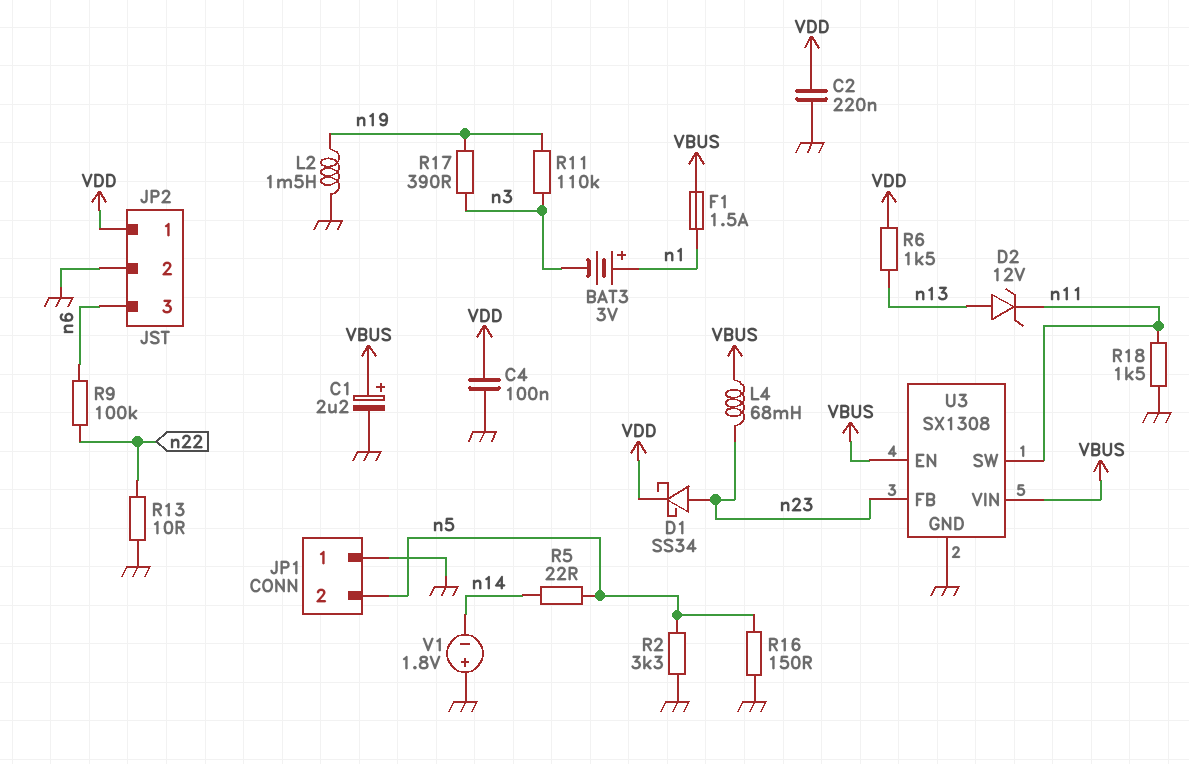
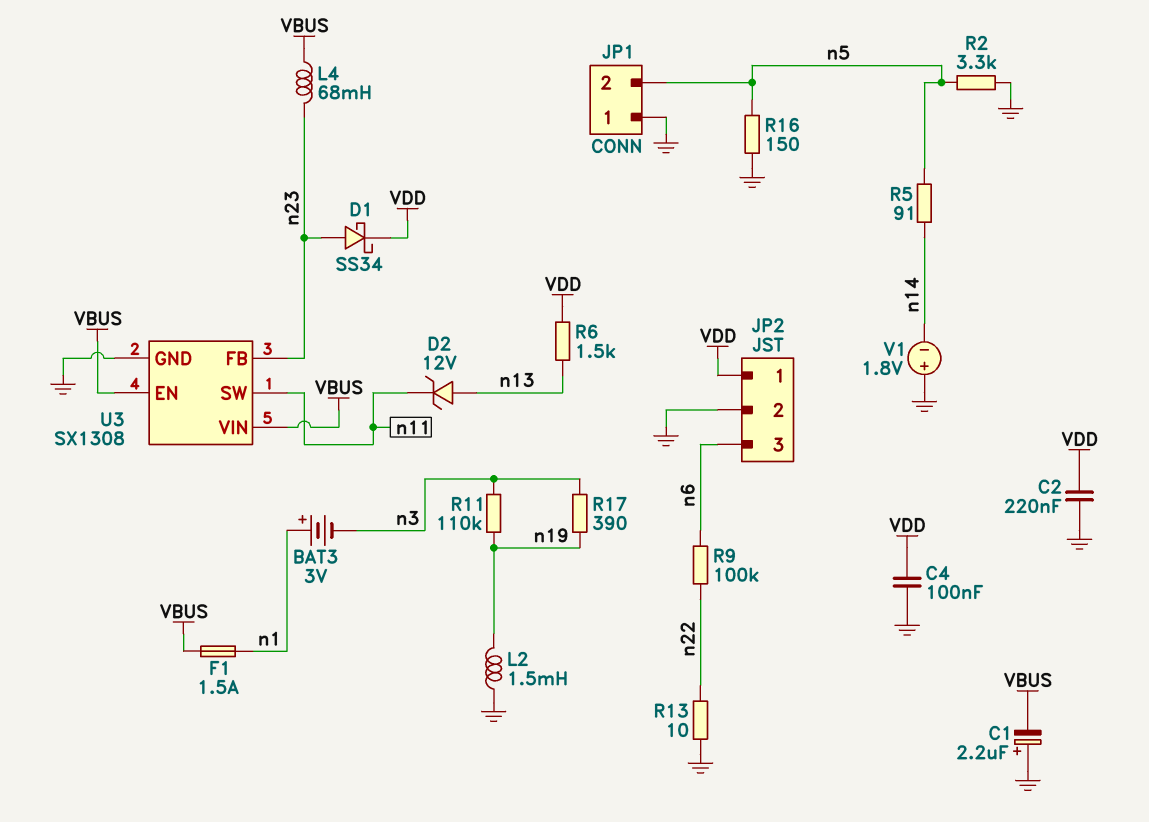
C1: 2.2uF (plus VBUS, minus GND) -> 2.2uF (plus GND, minus VBUS)
R5: 22 (n5, n14) -> 91 (n5, n14)
R18: 1.5k (GND, n11) -> none

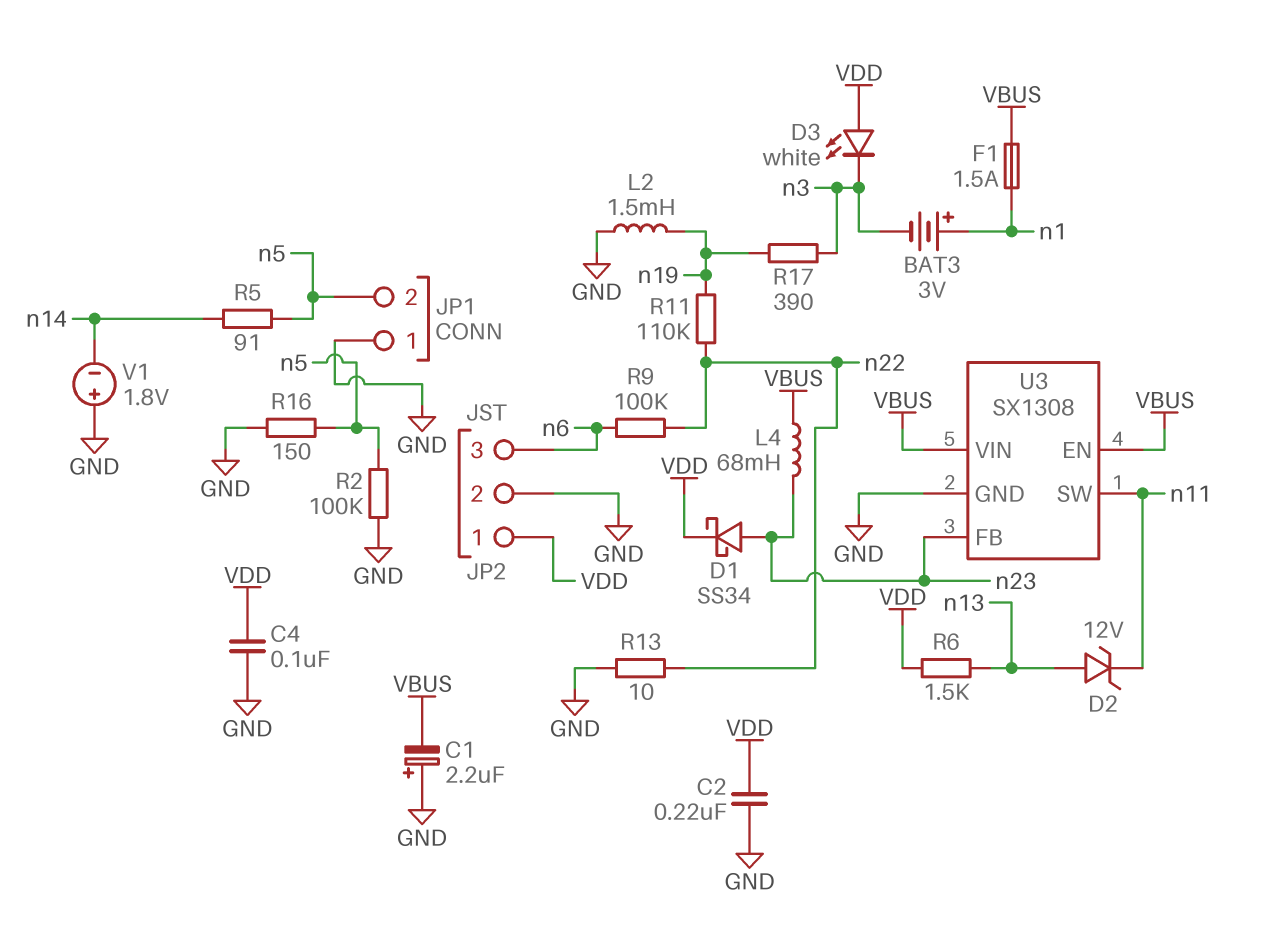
D3: none -> LED white (A VDD, K n3)
R2: 3.3k (GND, n5) -> 100k (GND, n5)
R11: 110k (n3, n19) -> 110k (n19, n22)

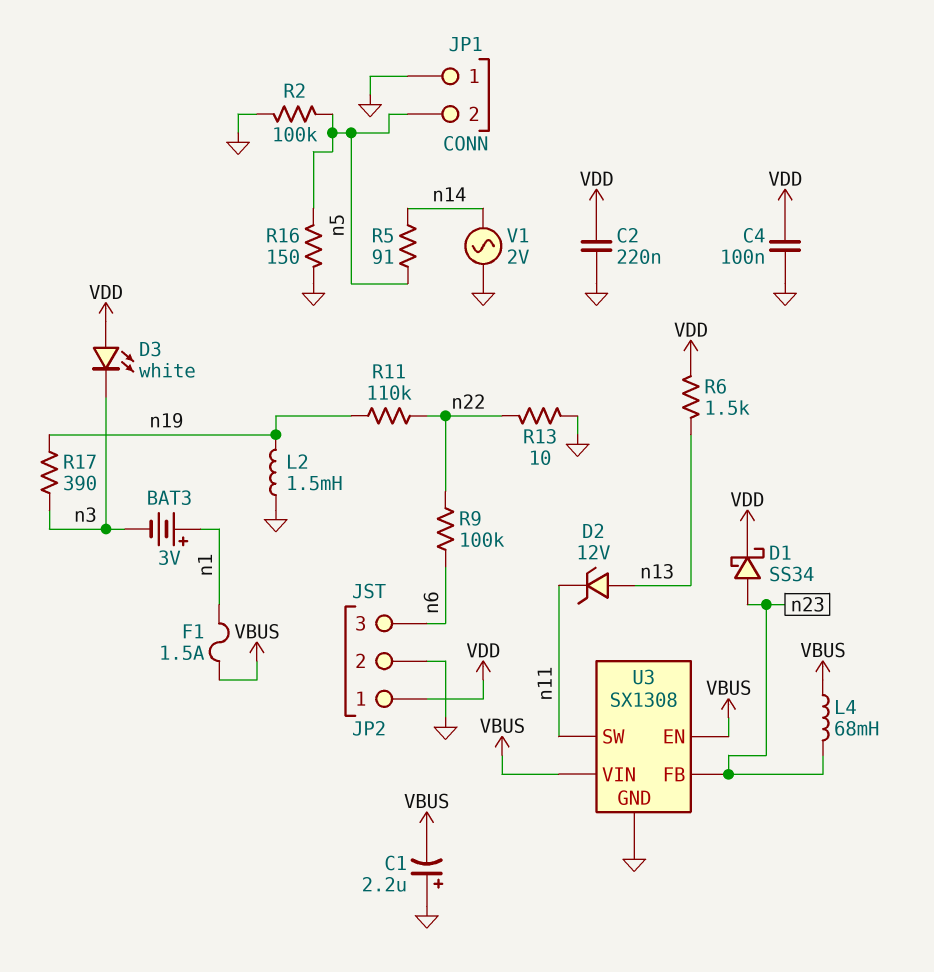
V1: 1.8V (plus GND, minus n14) -> AC 2V (GND, n14)

